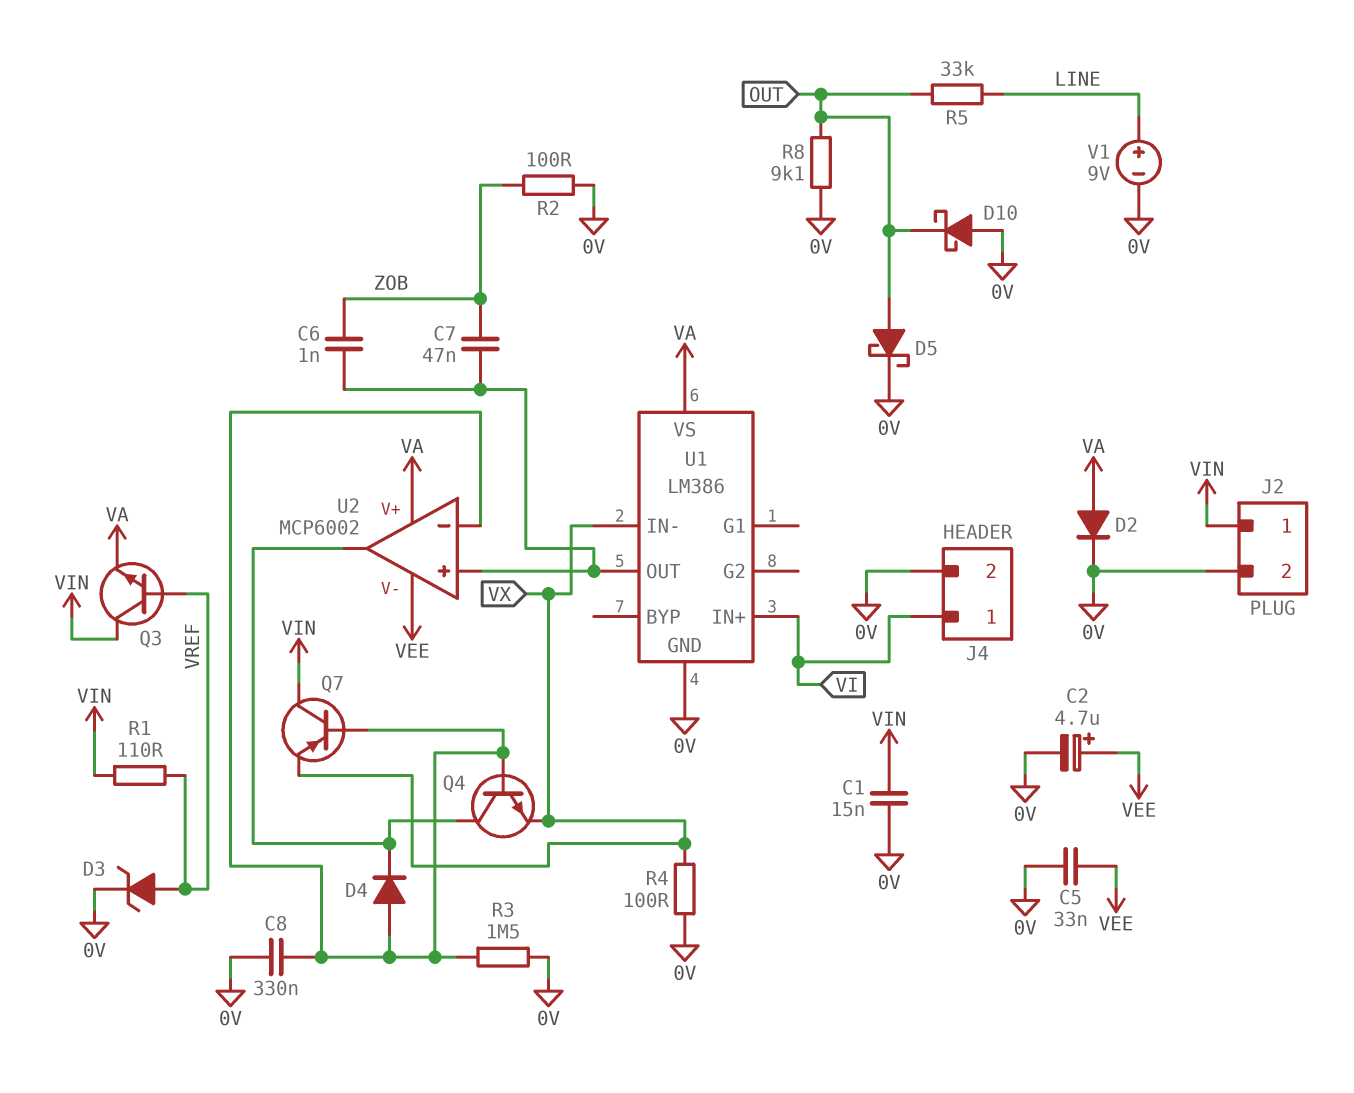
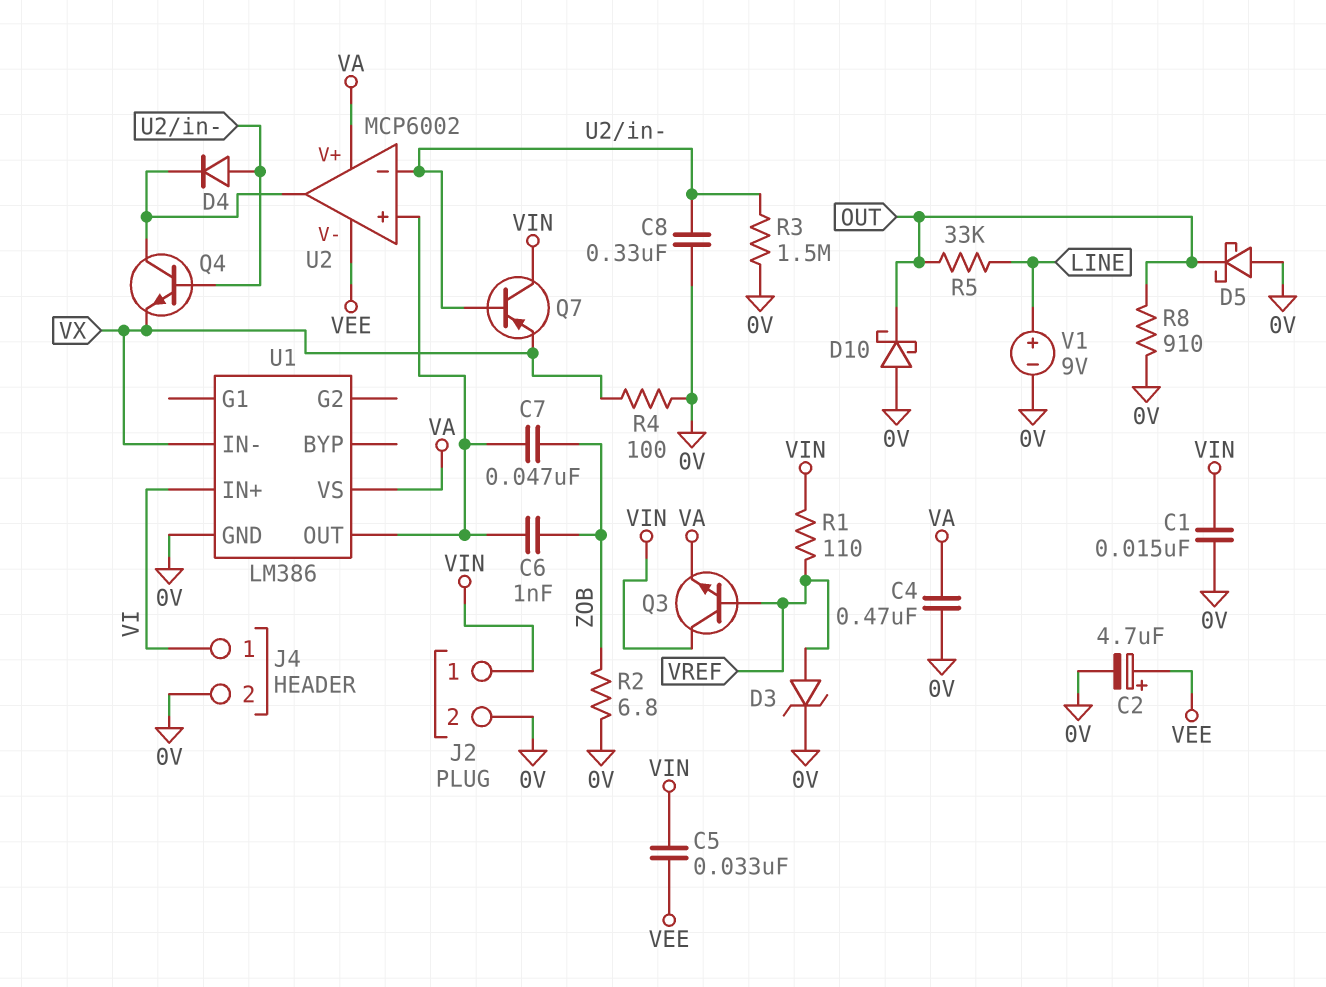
C4: none -> 470nF (0V, VA)
C5: 33nF (0V, VEE) -> 33nF (VEE, VIN)
D2: diode (A VA, K 0V) -> none
D5: schottky (A OUT, K 0V) -> schottky (A 0V, K OUT)
R2: 100 (0V, ZOB) -> 6.8 (0V, ZOB)
R8: 9.1k (0V, OUT) -> 910 (0V, OUT)

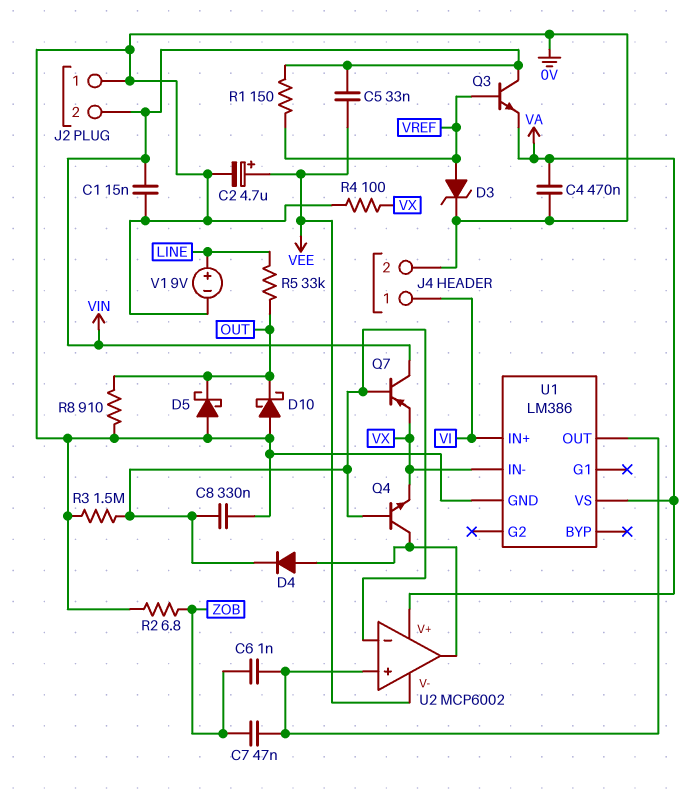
D4: diode (A U2/in-, K U2/out) -> diode (A U2/out, K U2/in-)
J2 pin 1: VIN -> 0V
J2 pin 2: 0V -> VIN
R1: 110 (VIN, VREF) -> 150 (VIN, VREF)

